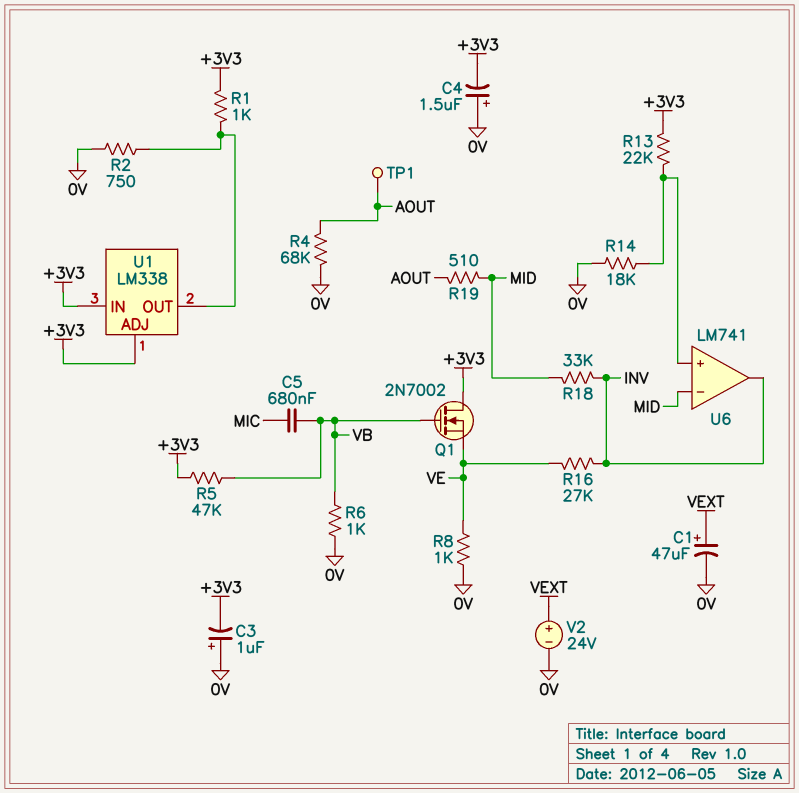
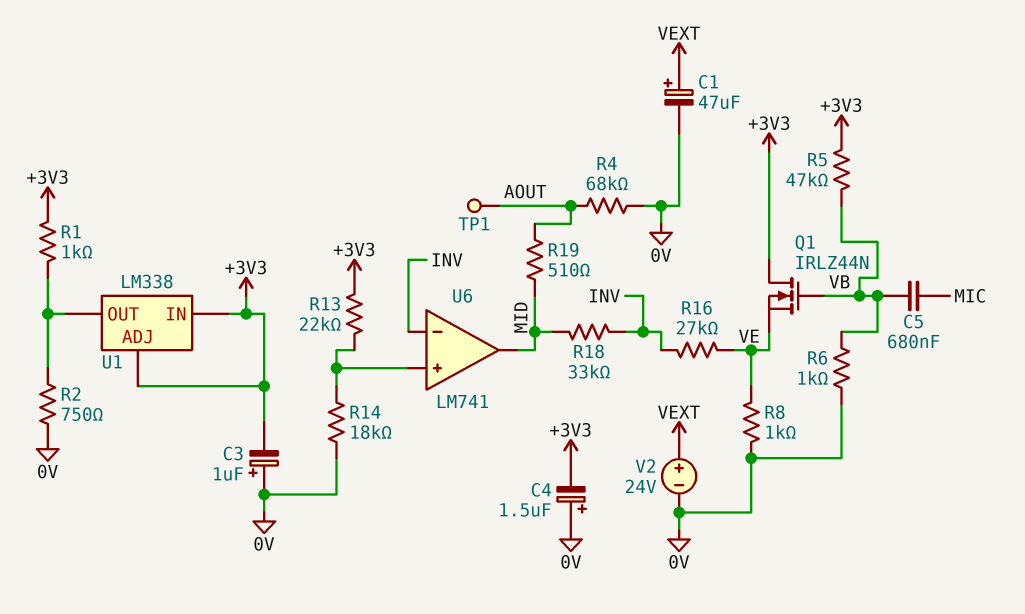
Q1: NMOS 2N7002 (G VB, D +3V3, S VE) -> NMOS IRLZ44N (G VB, D +3V3, S VE)
U6 pin in-: MID -> INV
U6 pin out: INV -> MID

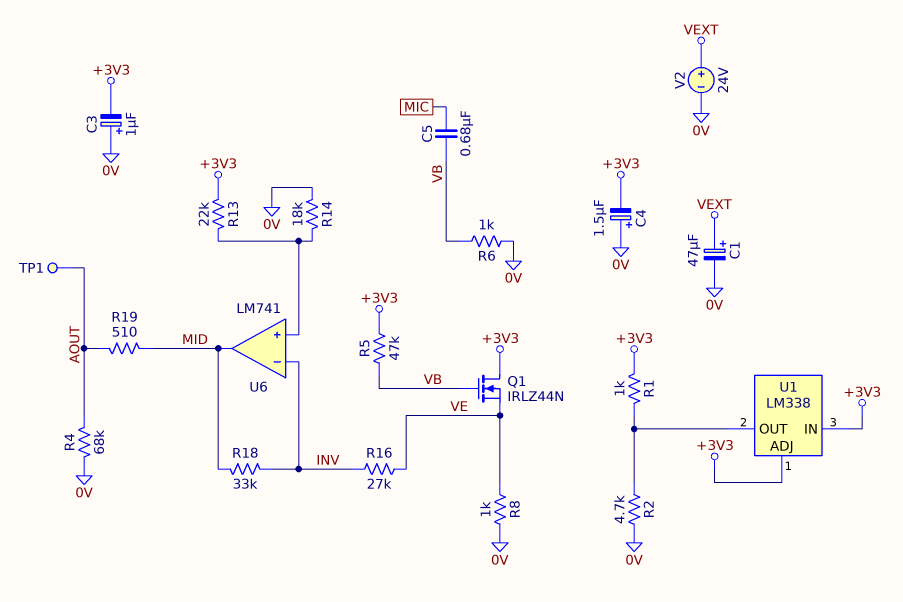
R2: 750 (0V, U1/OUT) -> 4.7k (0V, U1/OUT)

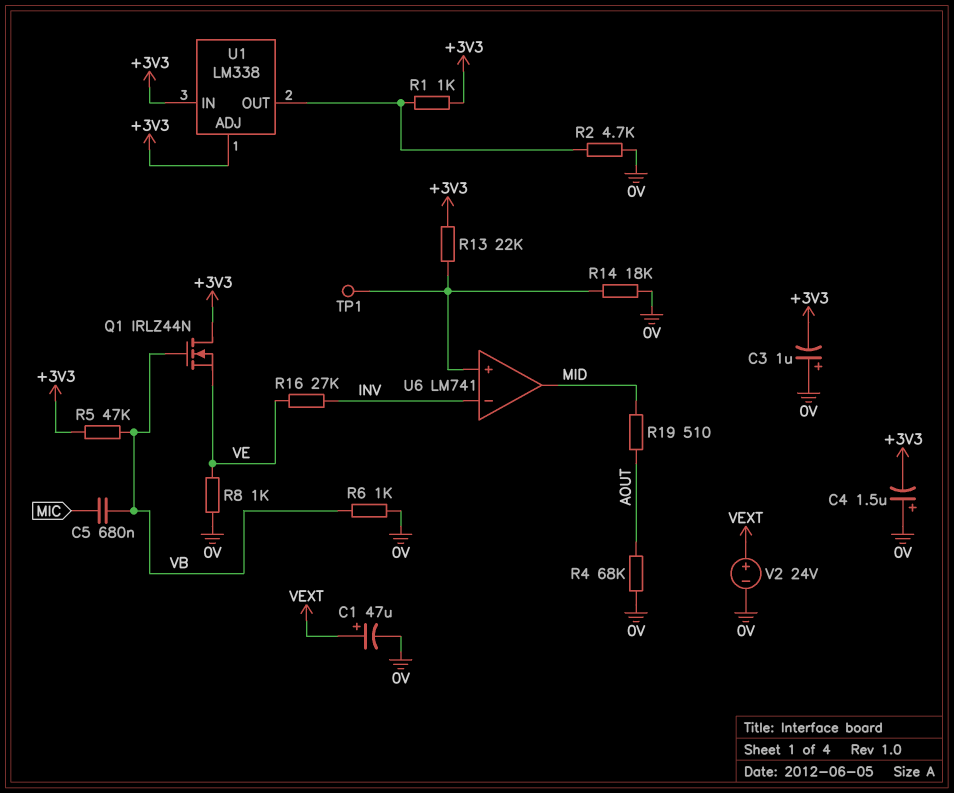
R18: 33k (INV, MID) -> none
TP1: test point (AOUT) -> test point (U6/in+)

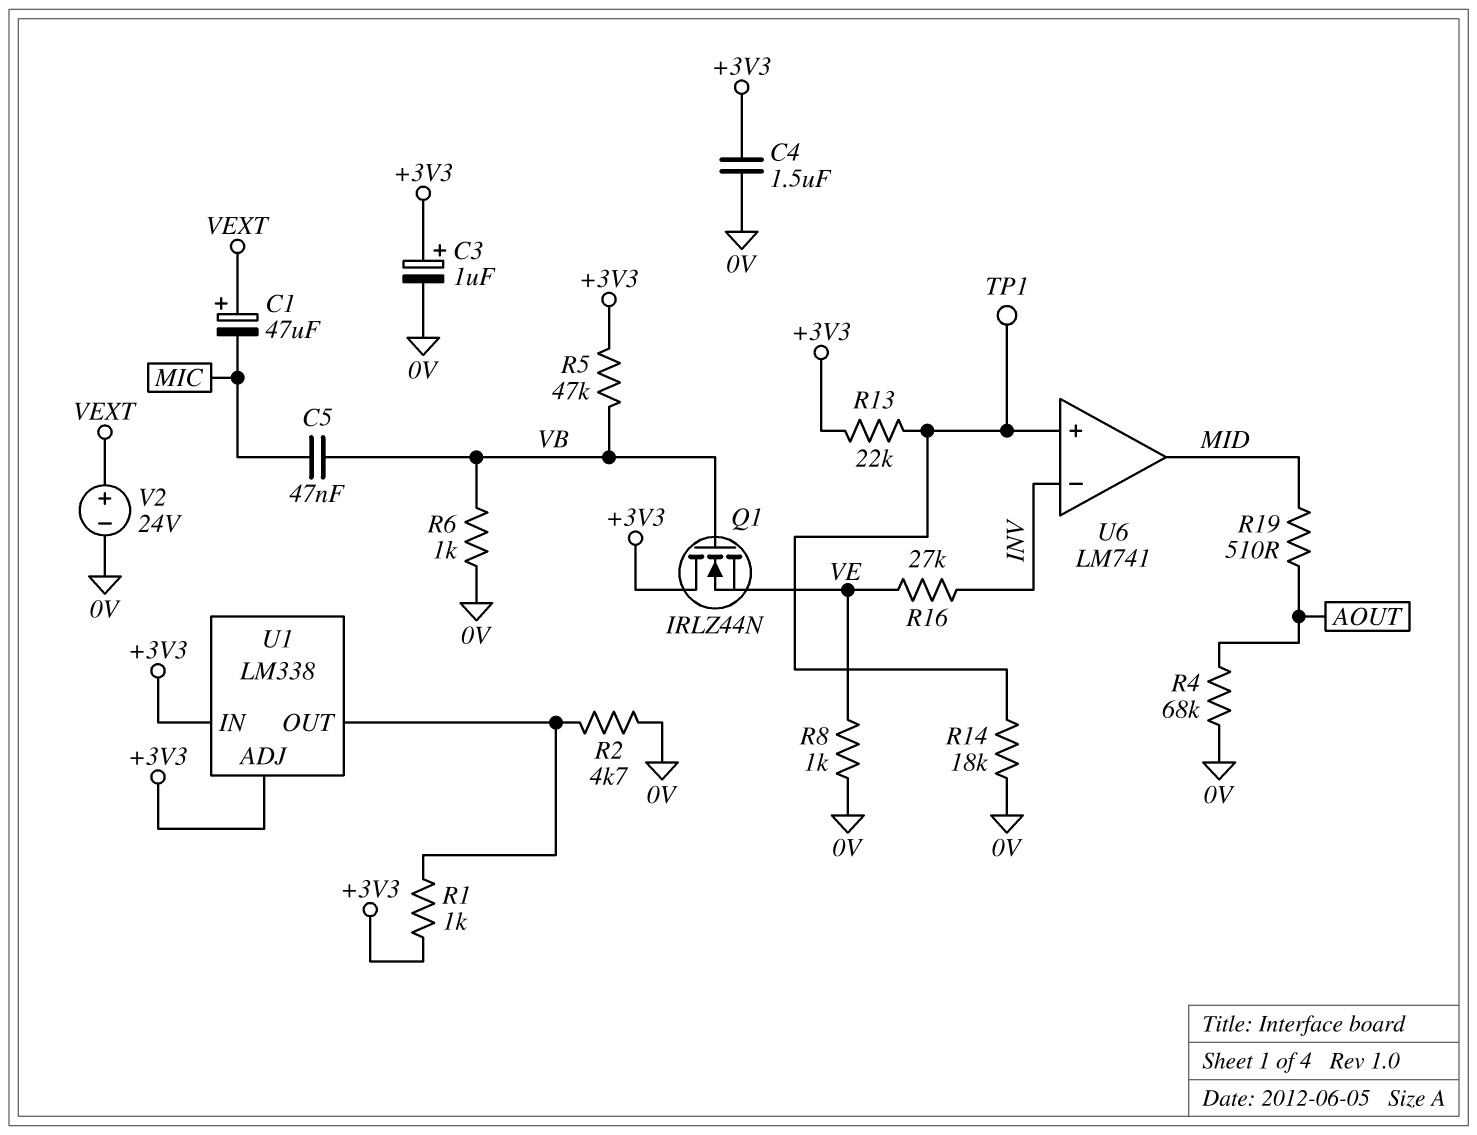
C1: 47uF (plus VEXT, minus 0V) -> 47uF (plus VEXT, minus MIC)
C3: 1uF (plus 0V, minus +3V3) -> 1uF (plus +3V3, minus 0V)
C4: 1.5uF (plus 0V, minus +3V3) -> 1.5uF (+3V3, 0V)
C5: 680nF (MIC, VB) -> 47nF (MIC, VB)

